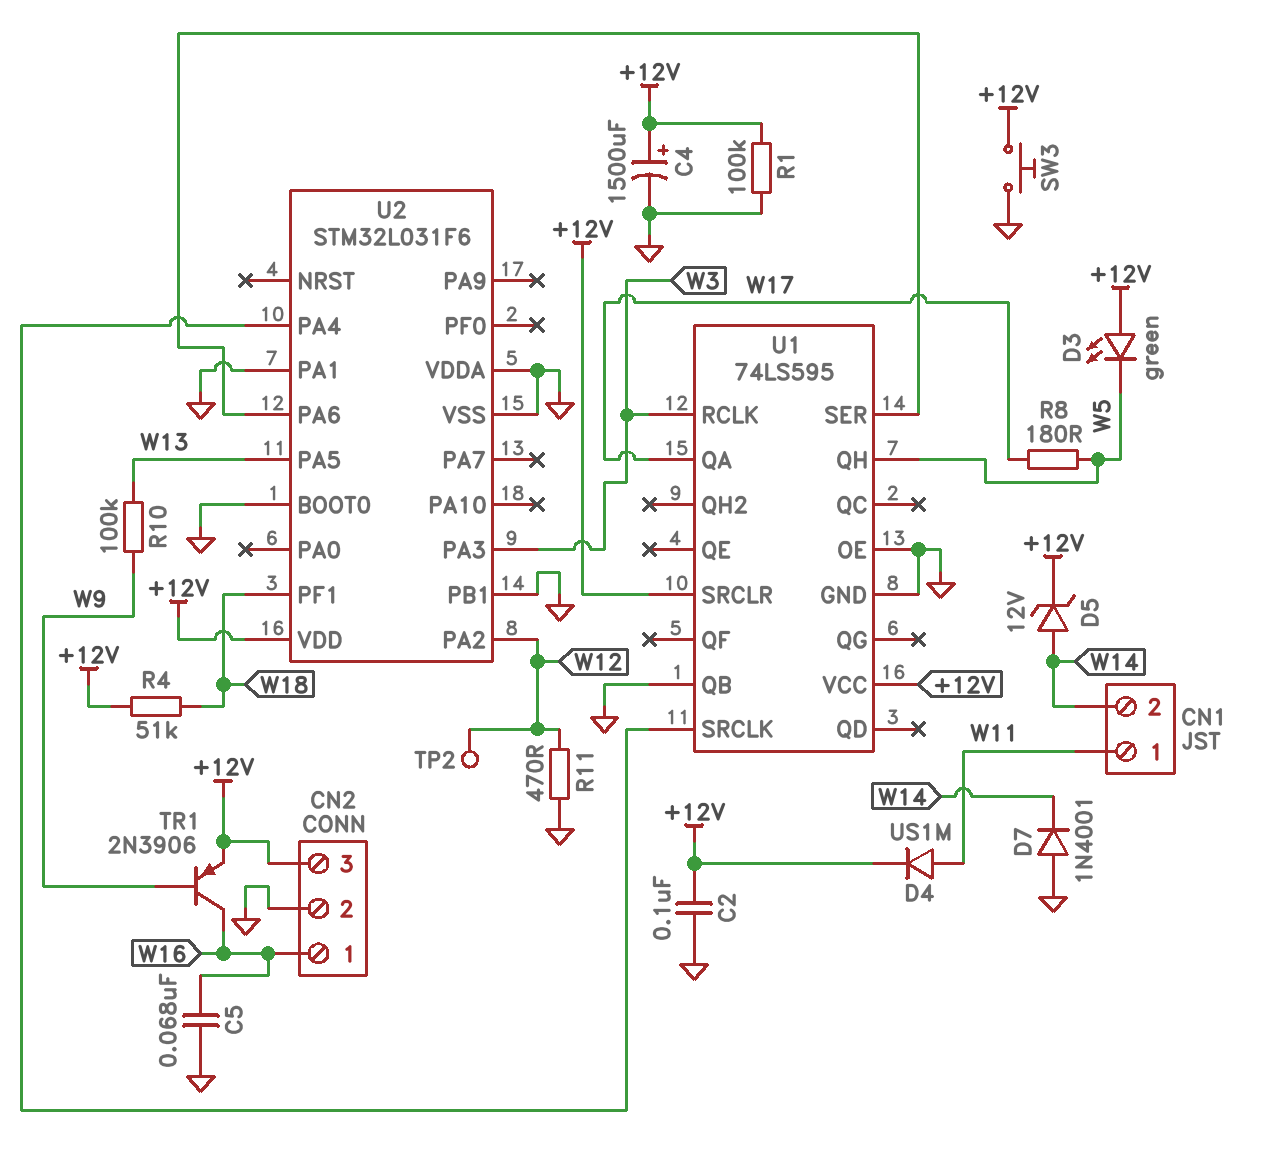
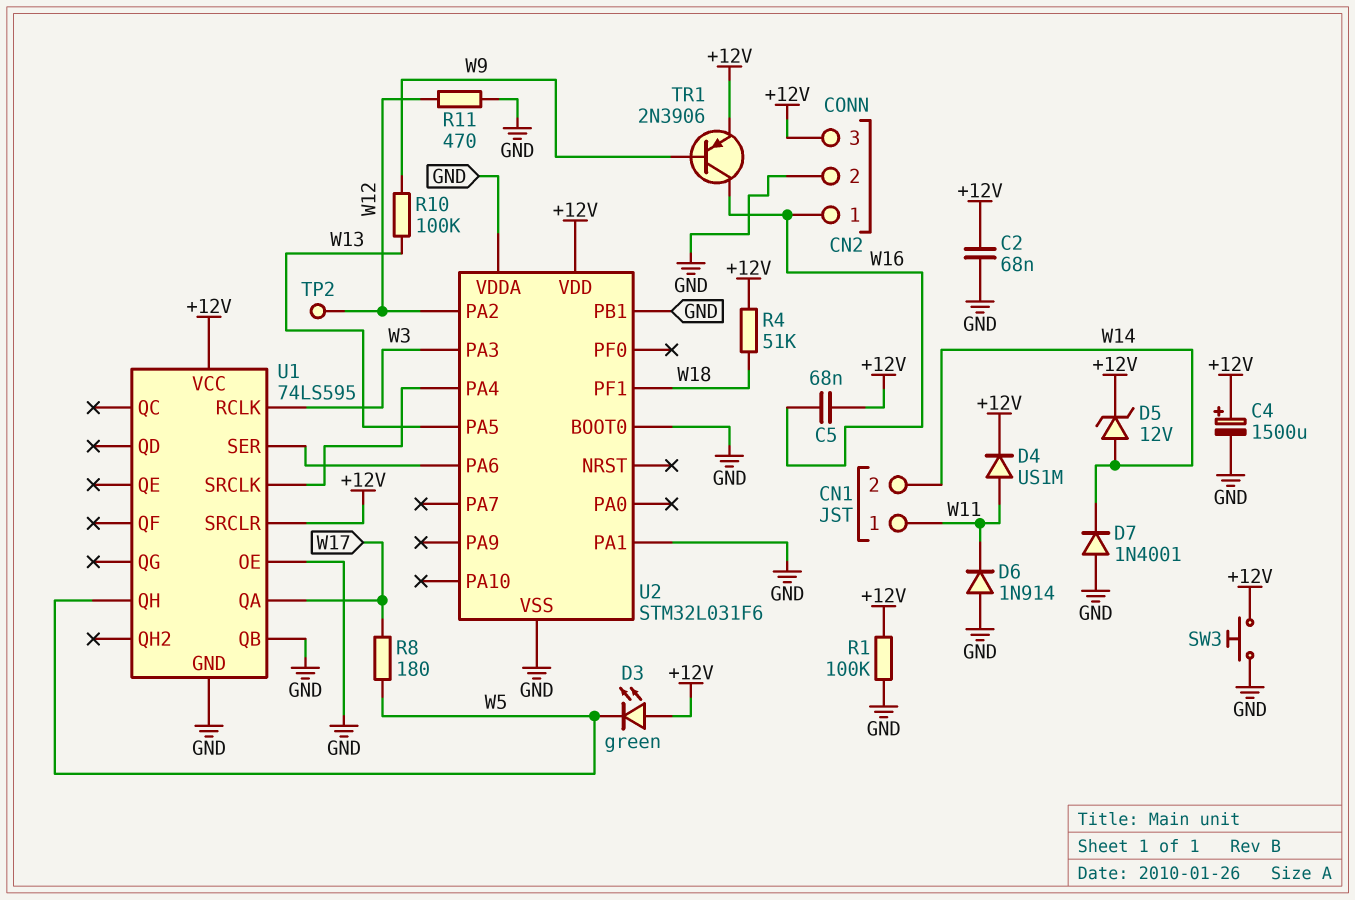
C2: 100nF (+12V, GND) -> 68nF (+12V, GND)
C5: 68nF (GND, W16) -> 68nF (+12V, W16)
D6: none -> diode 1N914 (A GND, K W11)

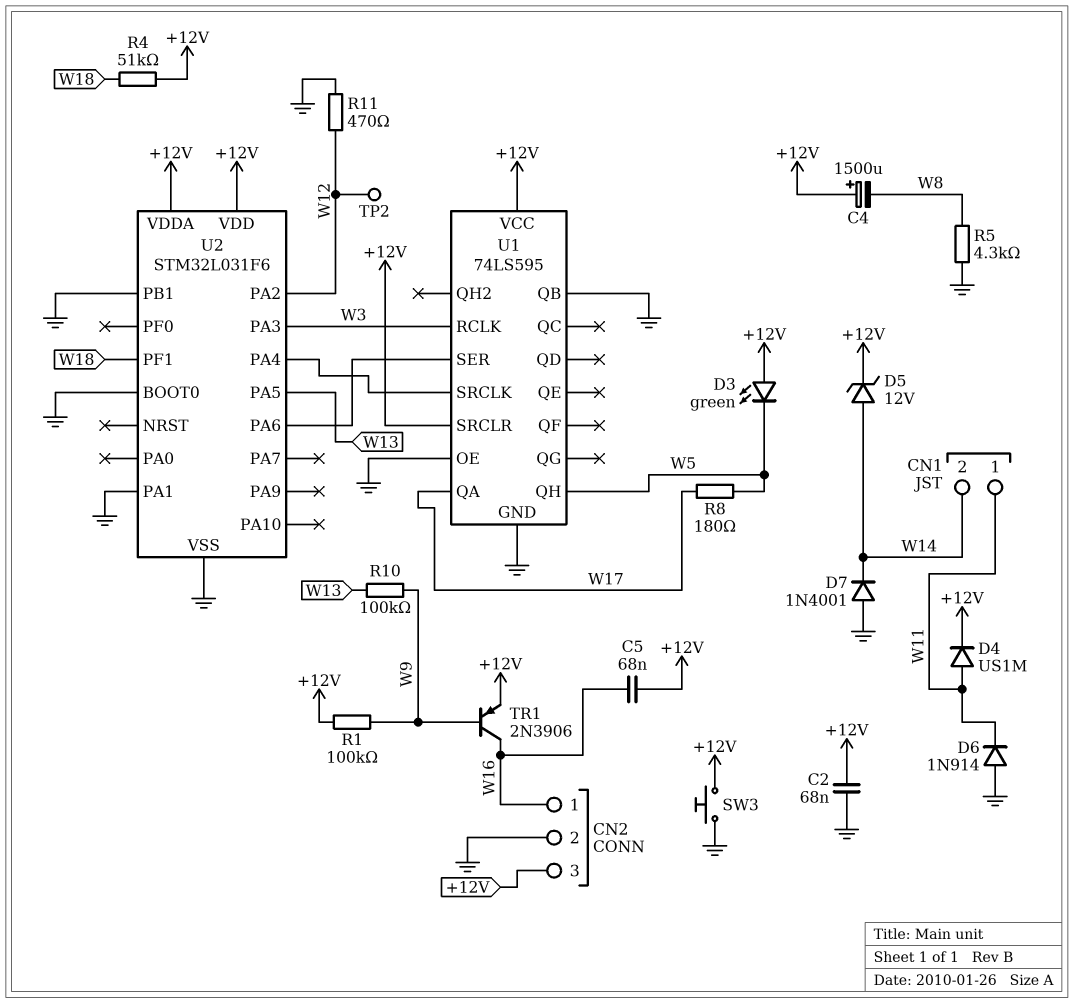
C4: 1500uF (plus +12V, minus GND) -> 1500uF (plus +12V, minus W8)
R1: 100k (+12V, GND) -> 100k (+12V, W9)
R5: none -> 4.3k (GND, W8)
U2 pin VDDA: GND -> +12V

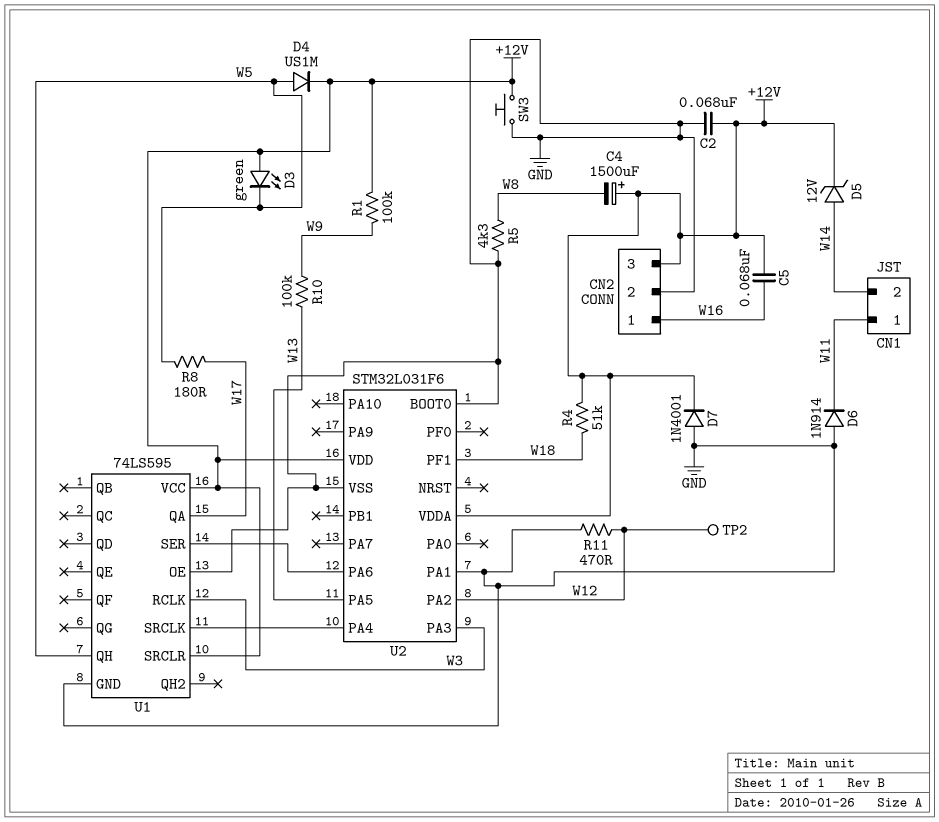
D4: diode US1M (A W11, K +12V) -> diode US1M (A W5, K +12V)
D7: diode 1N4001 (A GND, K W14) -> diode 1N4001 (A GND, K +12V)
TR1: PNP 2N3906 (B W9, C W16, E +12V) -> none
U1 pin QB: GND -> none
U2 pin PB1: GND -> none

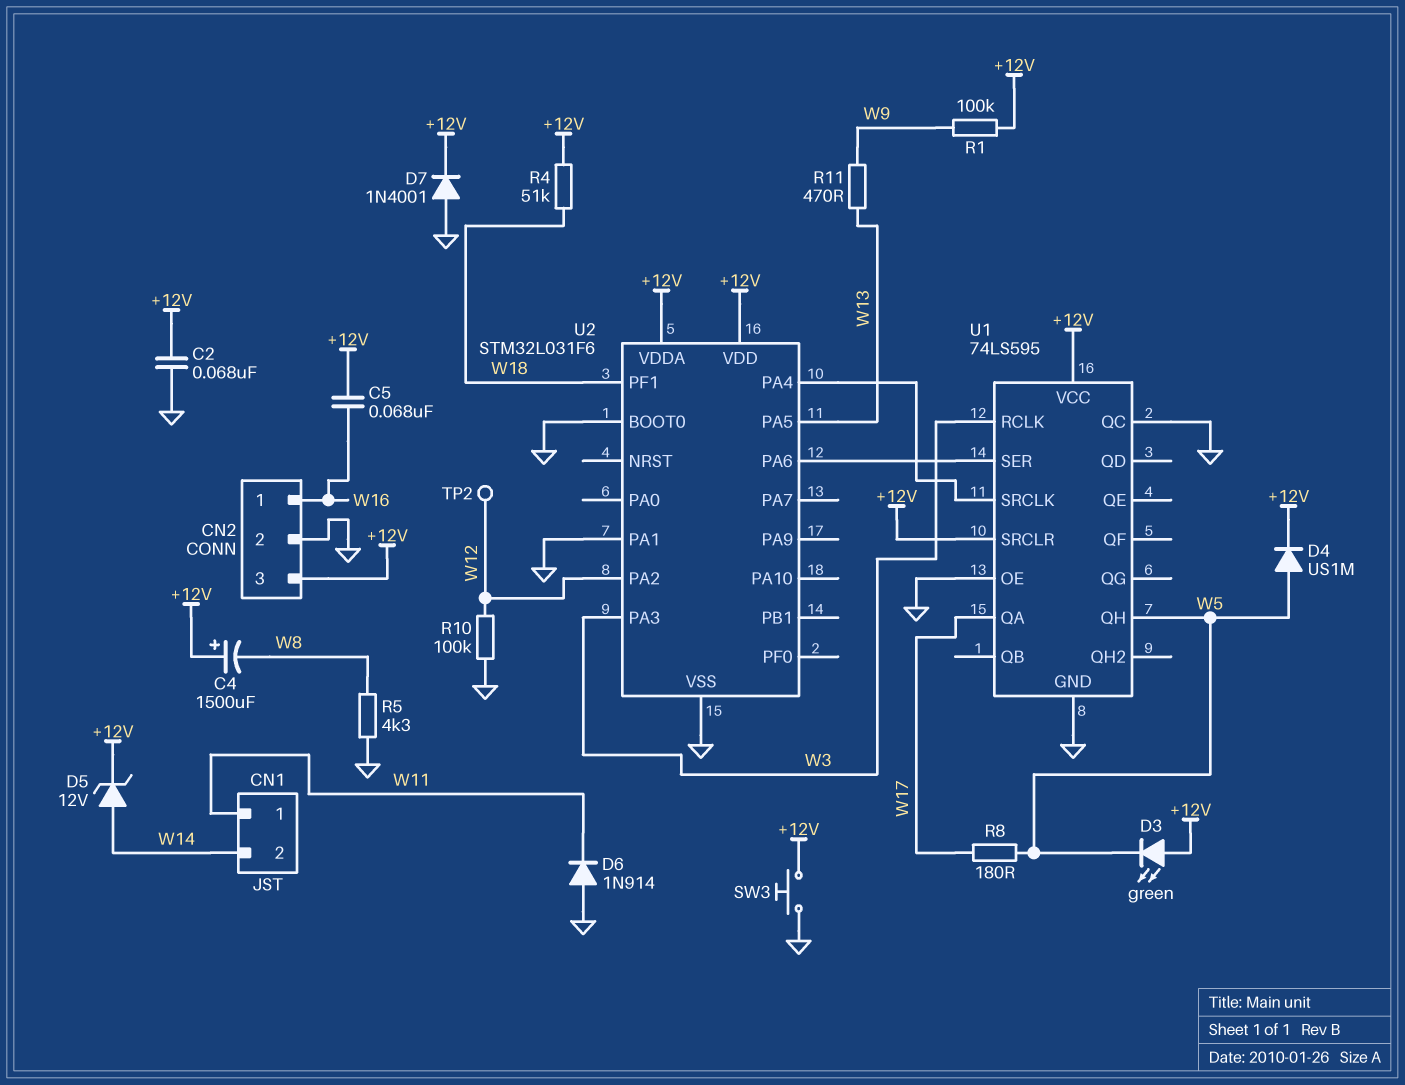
R10: 100k (W9, W13) -> 100k (GND, W12)
R11: 470 (GND, W12) -> 470 (W9, W13)
U1 pin QC: none -> GND

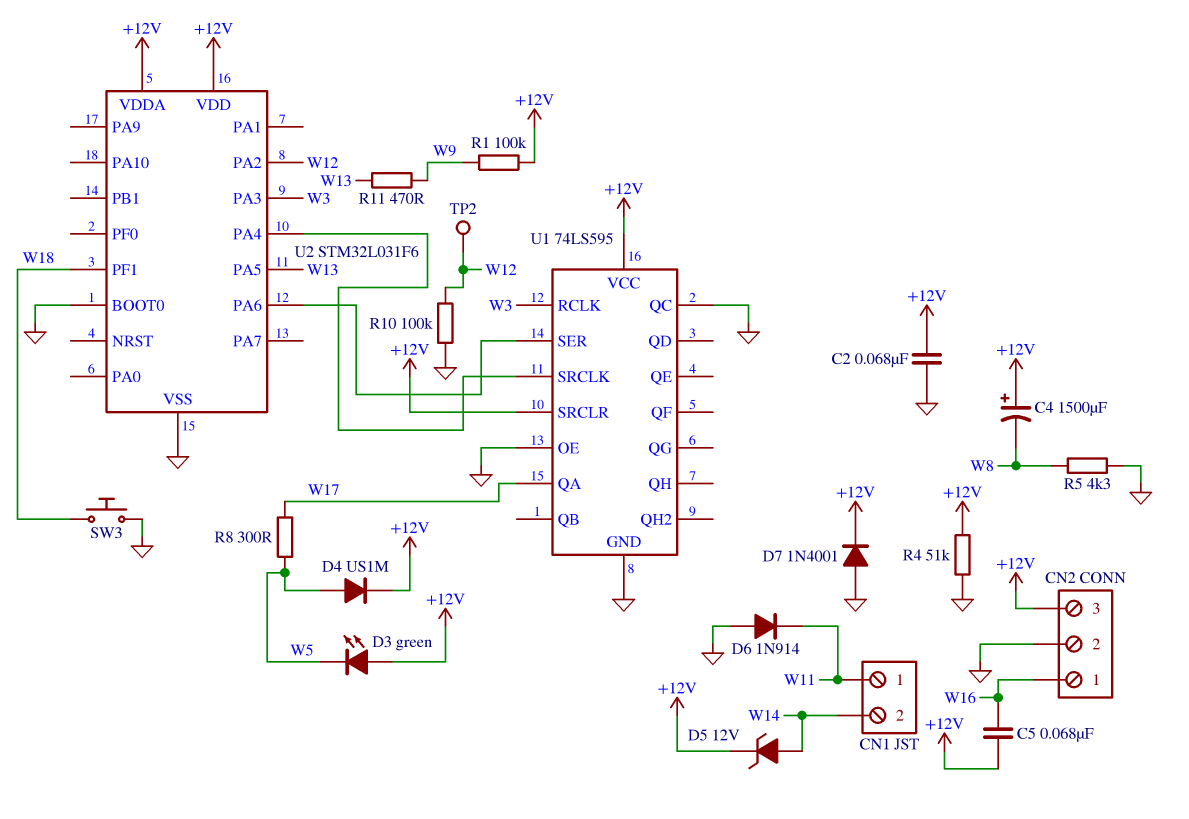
R4: 51k (+12V, W18) -> 51k (+12V, GND)
R8: 180 (W5, W17) -> 300 (W5, W17)
SW3: button (+12V, GND) -> button (GND, W18)
U1 pin QH: W5 -> none
U2 pin PA1: GND -> none

